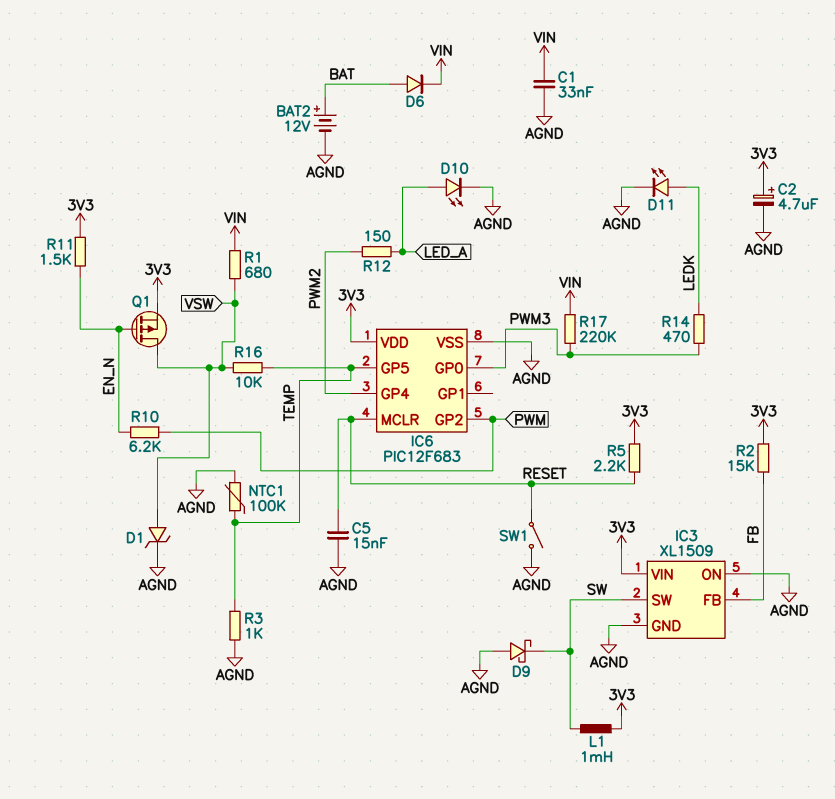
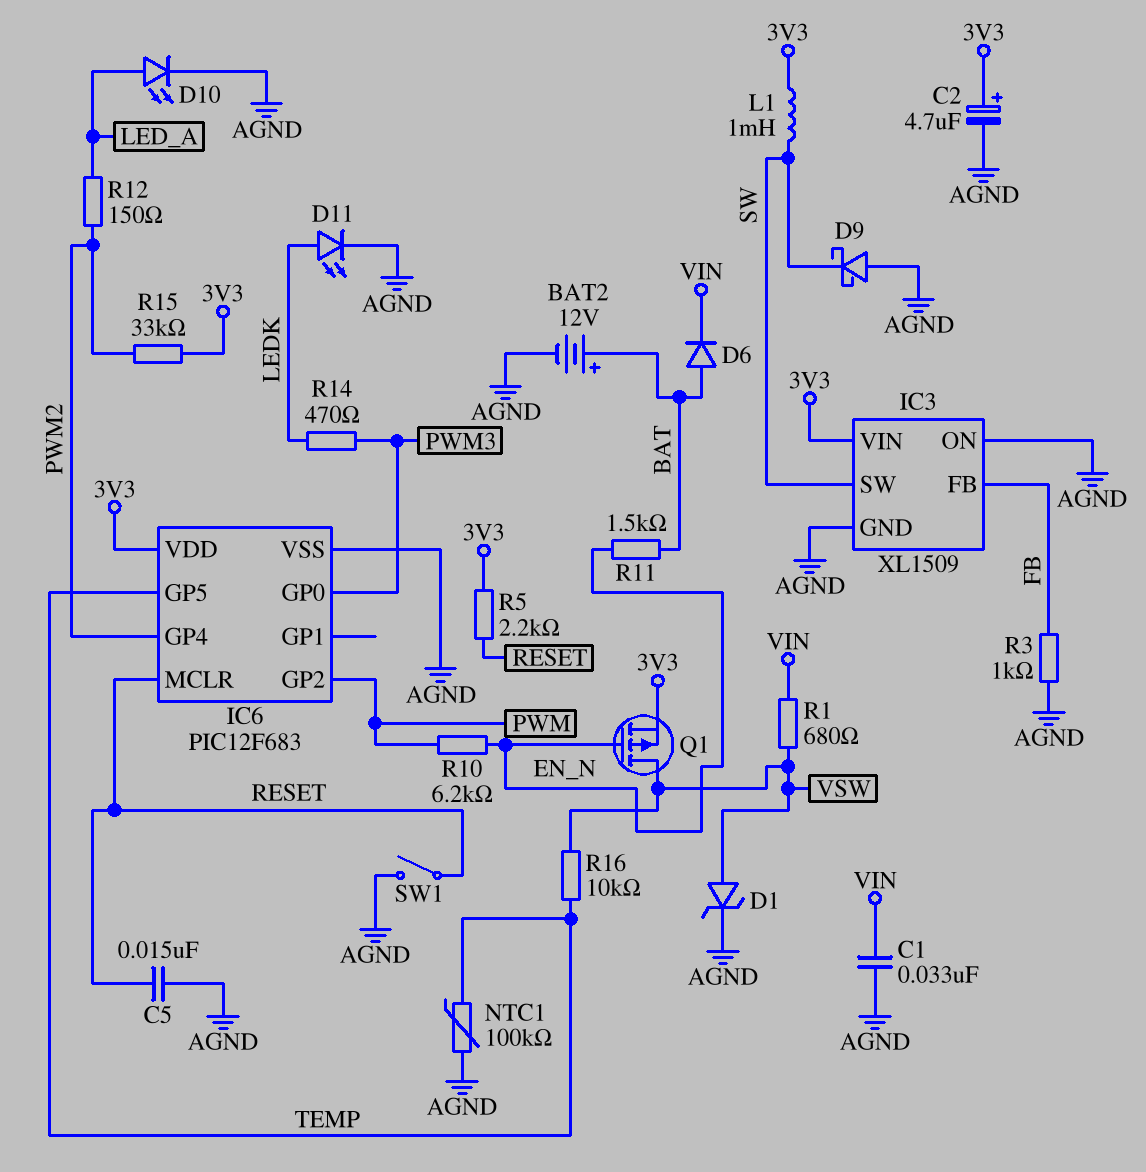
R2: 15k (3V3, FB) -> none
R3: 1k (AGND, TEMP) -> 1k (AGND, FB)
R11: 1.5k (3V3, EN_N) -> 1.5k (BAT, EN_N)
R15: none -> 33k (3V3, PWM2)
R17: 220k (PWM3, VIN) -> none

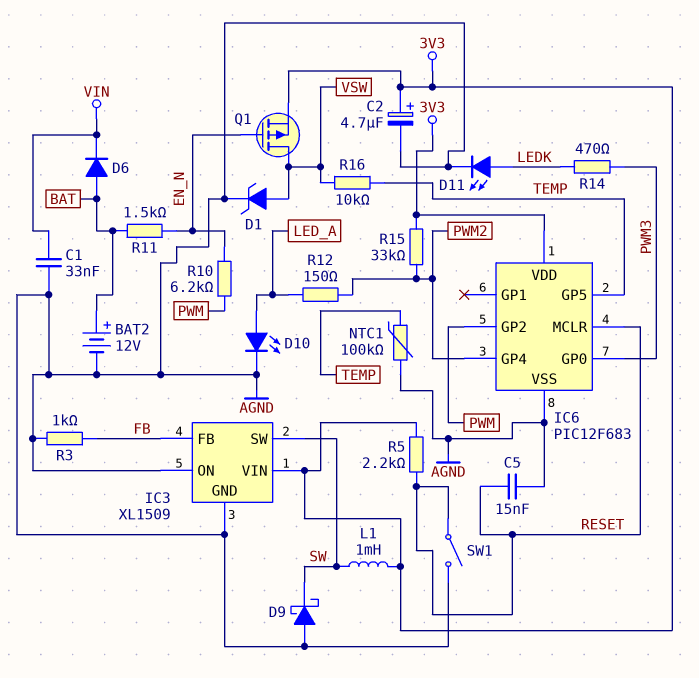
R1: 680 (VIN, VSW) -> none

